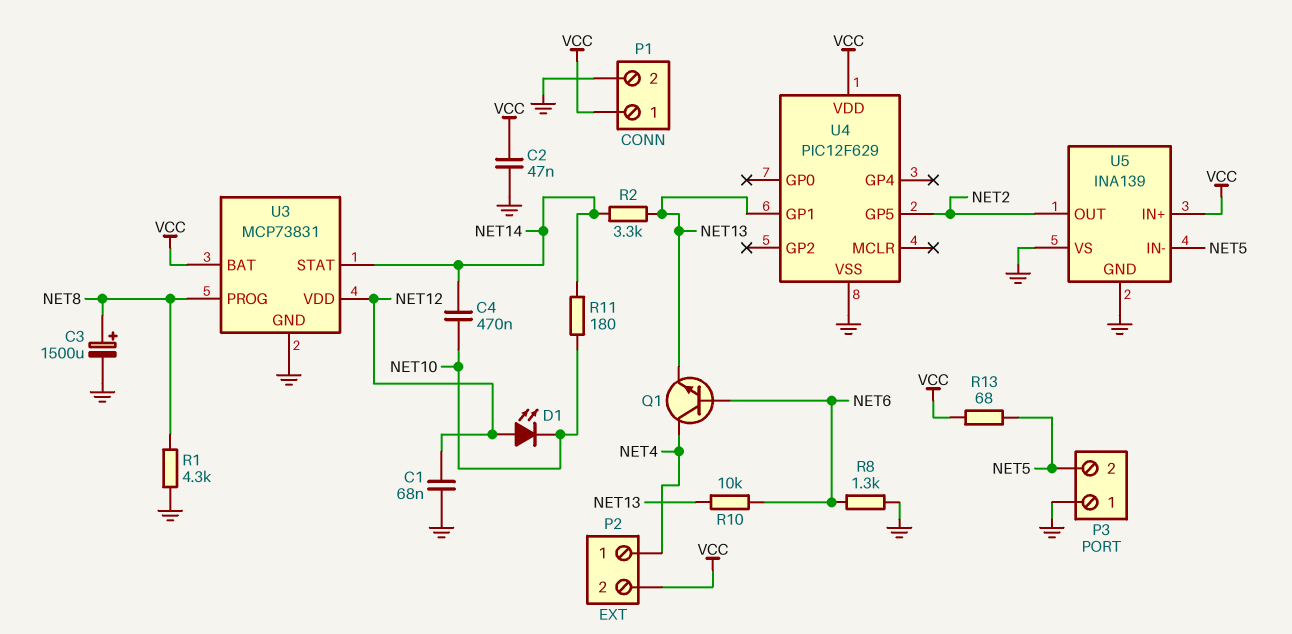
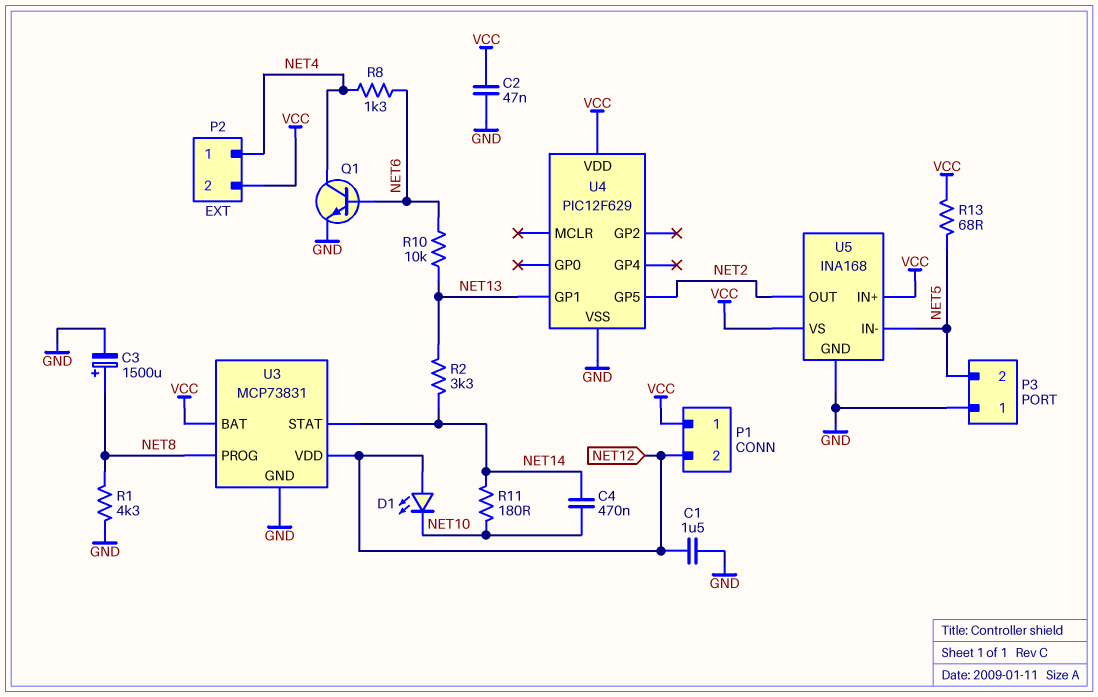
C1: 68nF (GND, NET12) -> 1.5uF (GND, NET12)
P1 pin 2: GND -> NET12
Q1: NPN (B NET6, C NET4, E NET13) -> NPN (B NET6, C NET4, E GND)
R8: 1.3k (GND, NET6) -> 1.3k (NET4, NET6)
U5: INA139 -> INA168
U5 pin VS: GND -> VCC

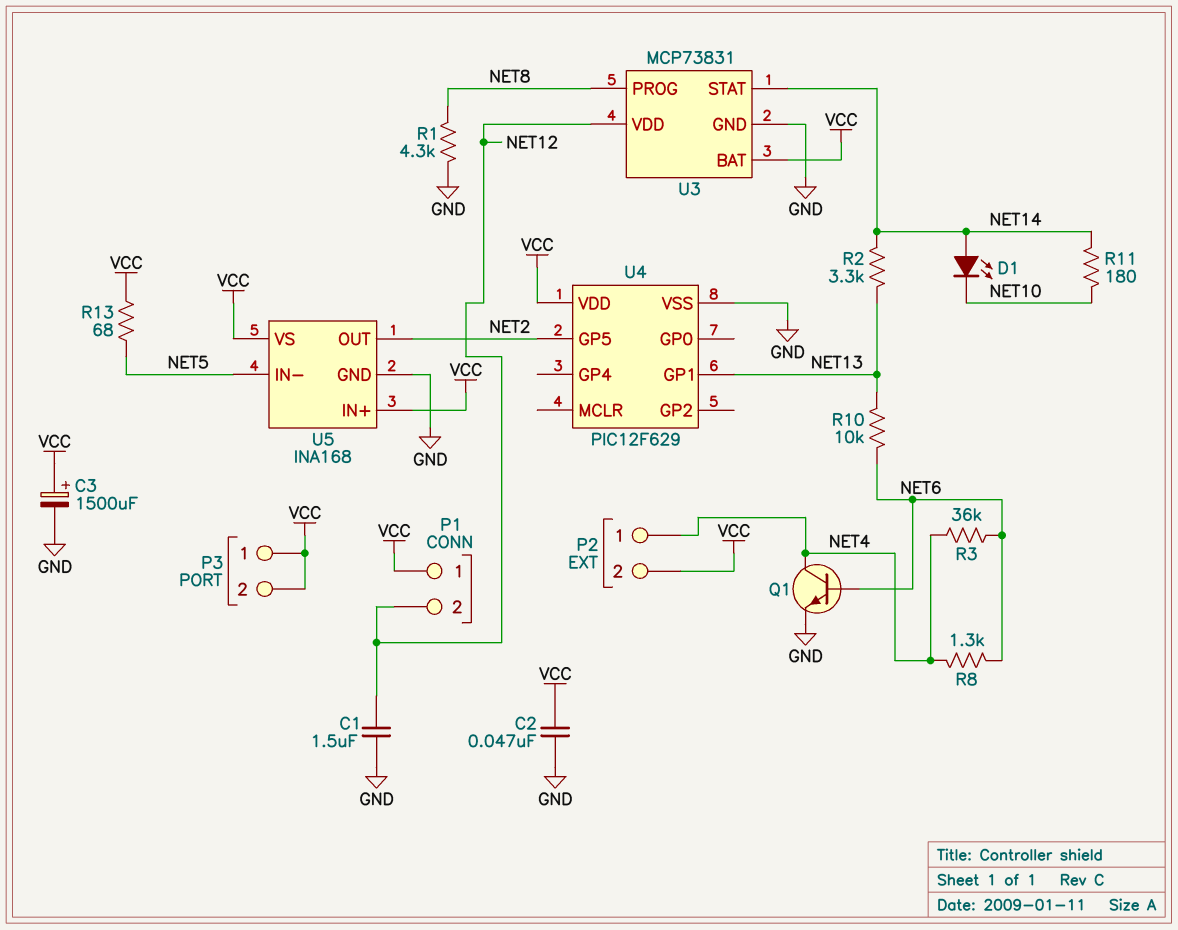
C3: 1500uF (plus NET8, minus GND) -> 1500uF (plus VCC, minus GND)
C4: 470nF (NET10, NET14) -> none
D1: LED (A NET12, K NET10) -> LED (A NET14, K NET10)
P3 pin 1: GND -> VCC
P3 pin 2: NET5 -> VCC
R3: none -> 36k (NET4, NET6)

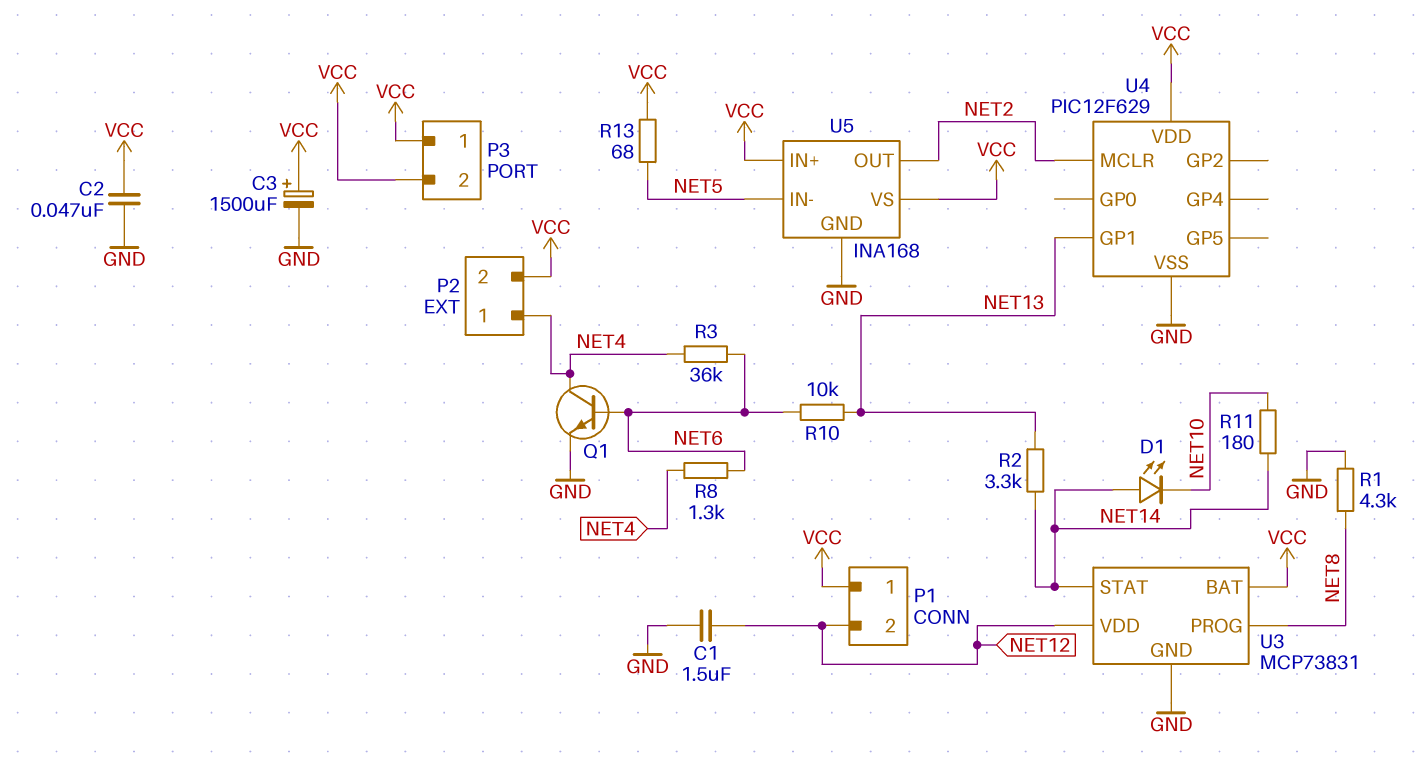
U4 pin GP5: NET2 -> none
U4 pin MCLR: none -> NET2

